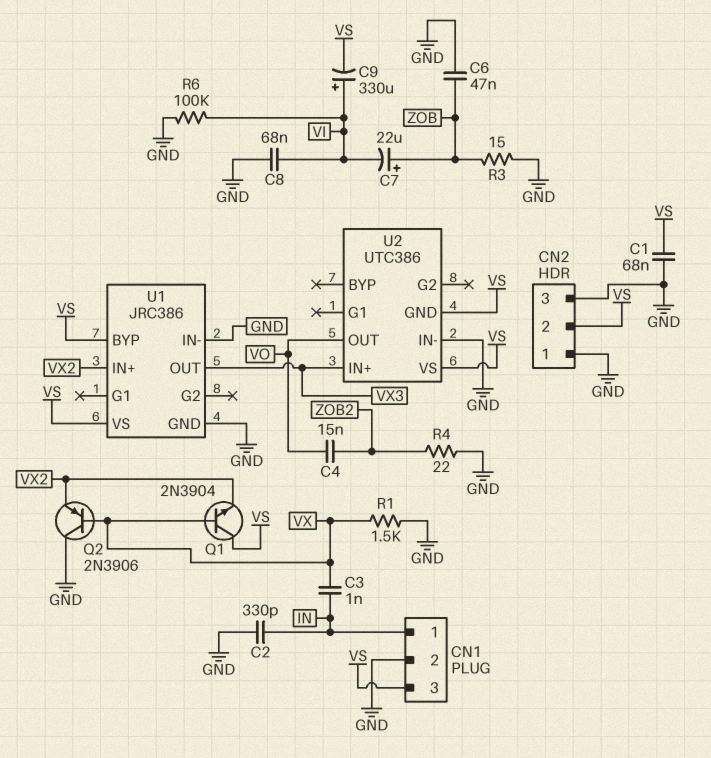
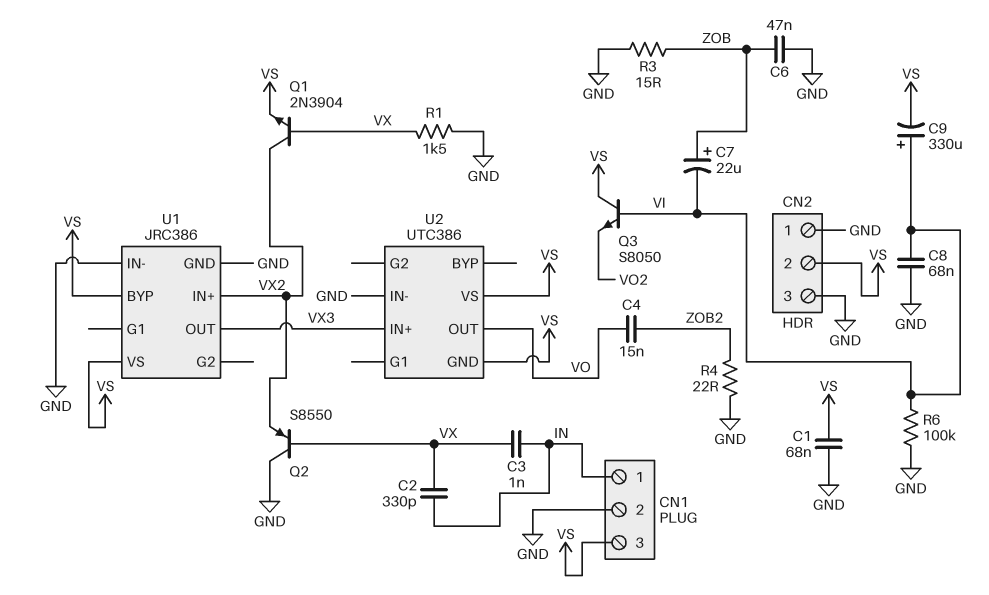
C2: 330pF (GND, IN) -> 330pF (IN, VX)
Q1: NPN 2N3904 (B VX, C VS, E VX2) -> NPN 2N3904 (B VX, C VX2, E VS)
Q2: PNP 2N3906 (B VX, C GND, E VX2) -> PNP S8550 (B VX, C GND, E VX2)
Q3: none -> NPN S8050 (B VI, C VS, E VO2)

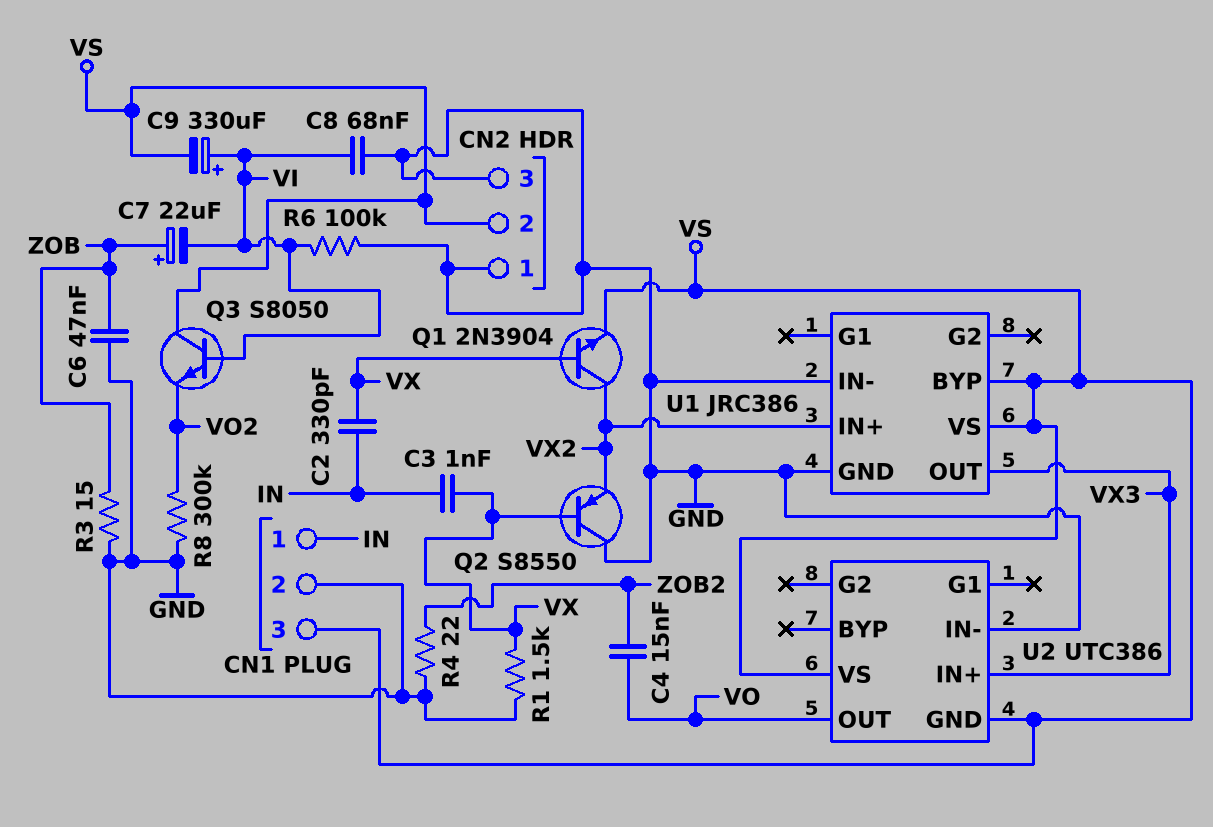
C1: 68nF (GND, VS) -> none
R8: none -> 300k (GND, VO2)

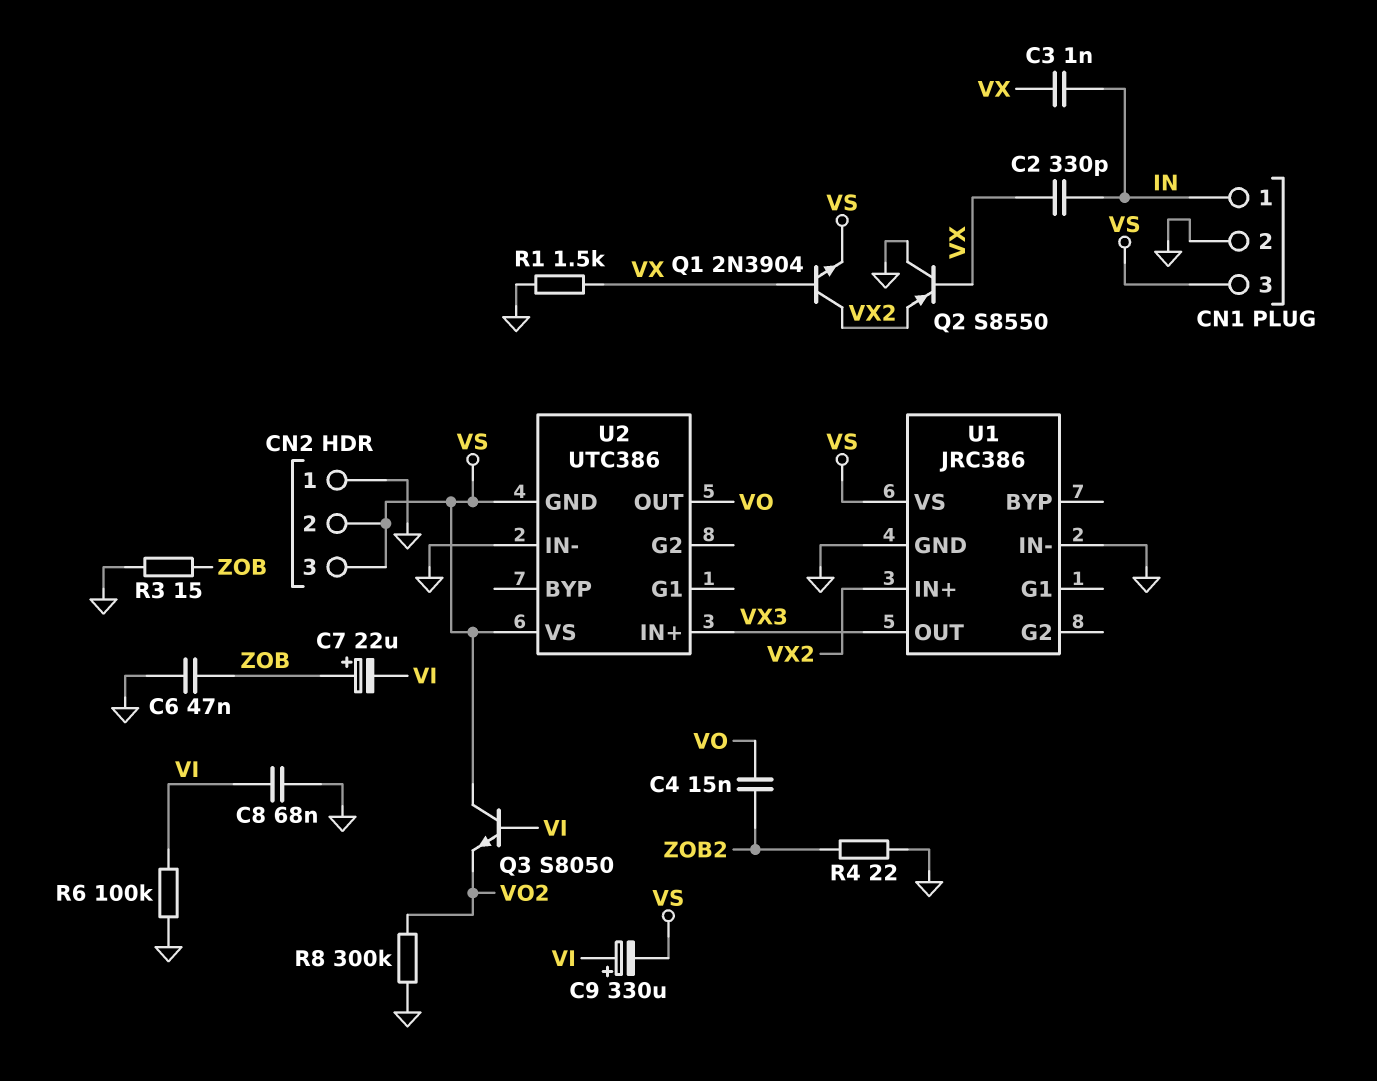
CN2 pin 3: GND -> VS
U1 pin BYP: VS -> none

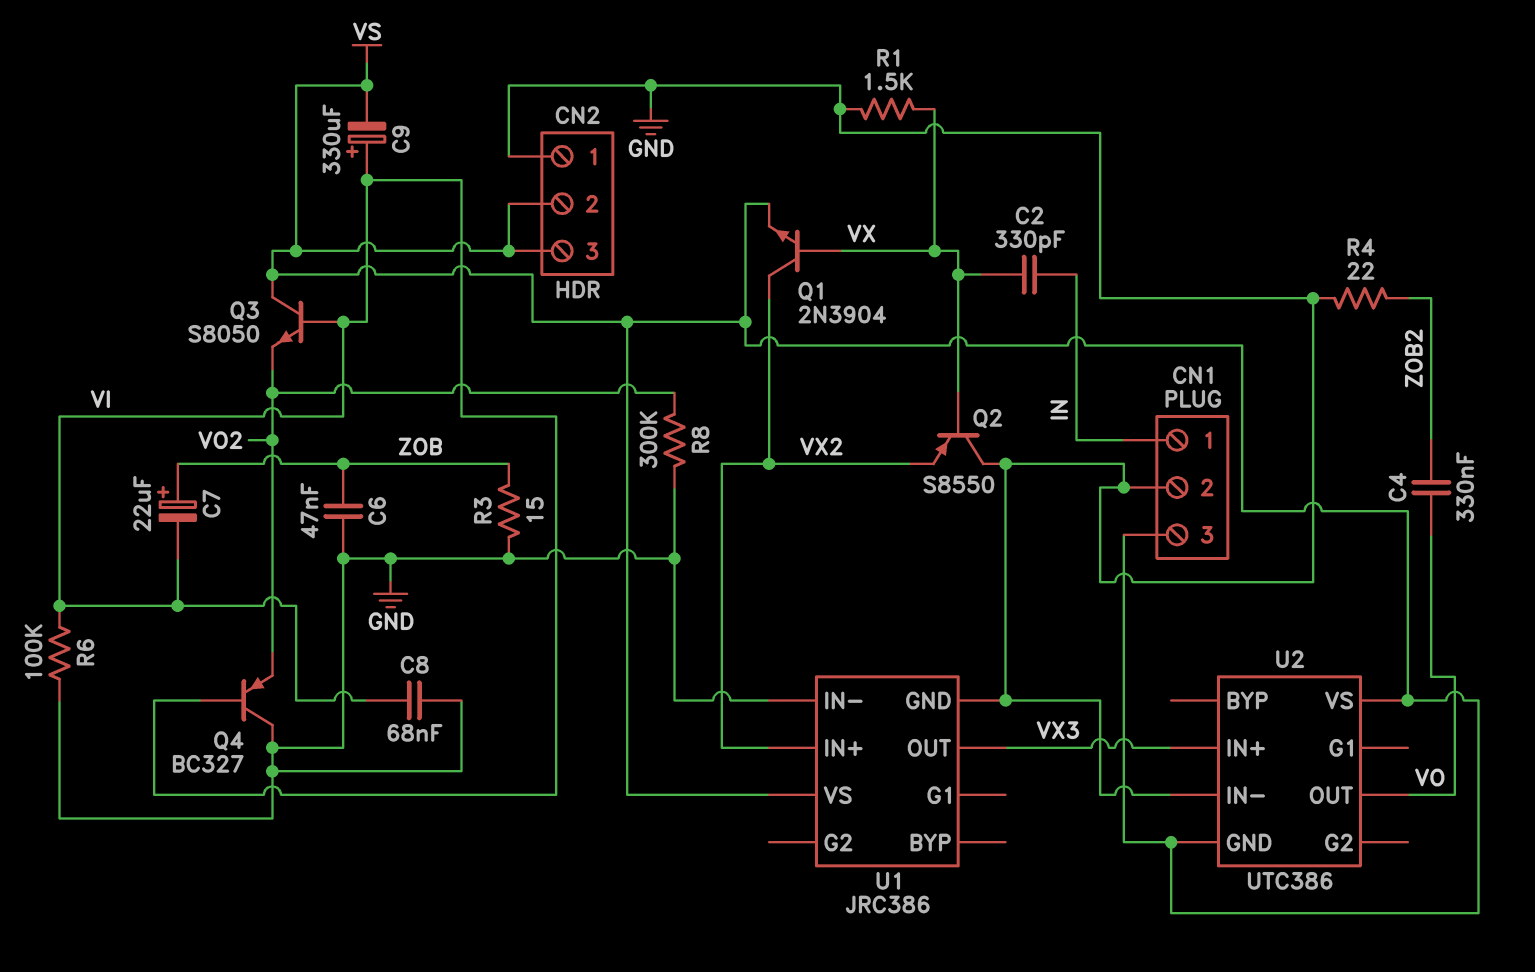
C3: 1nF (IN, VX) -> none
C4: 15nF (VO, ZOB2) -> 330nF (VO, ZOB2)
Q4: none -> PNP BC327 (B VI, C GND, E VO2)

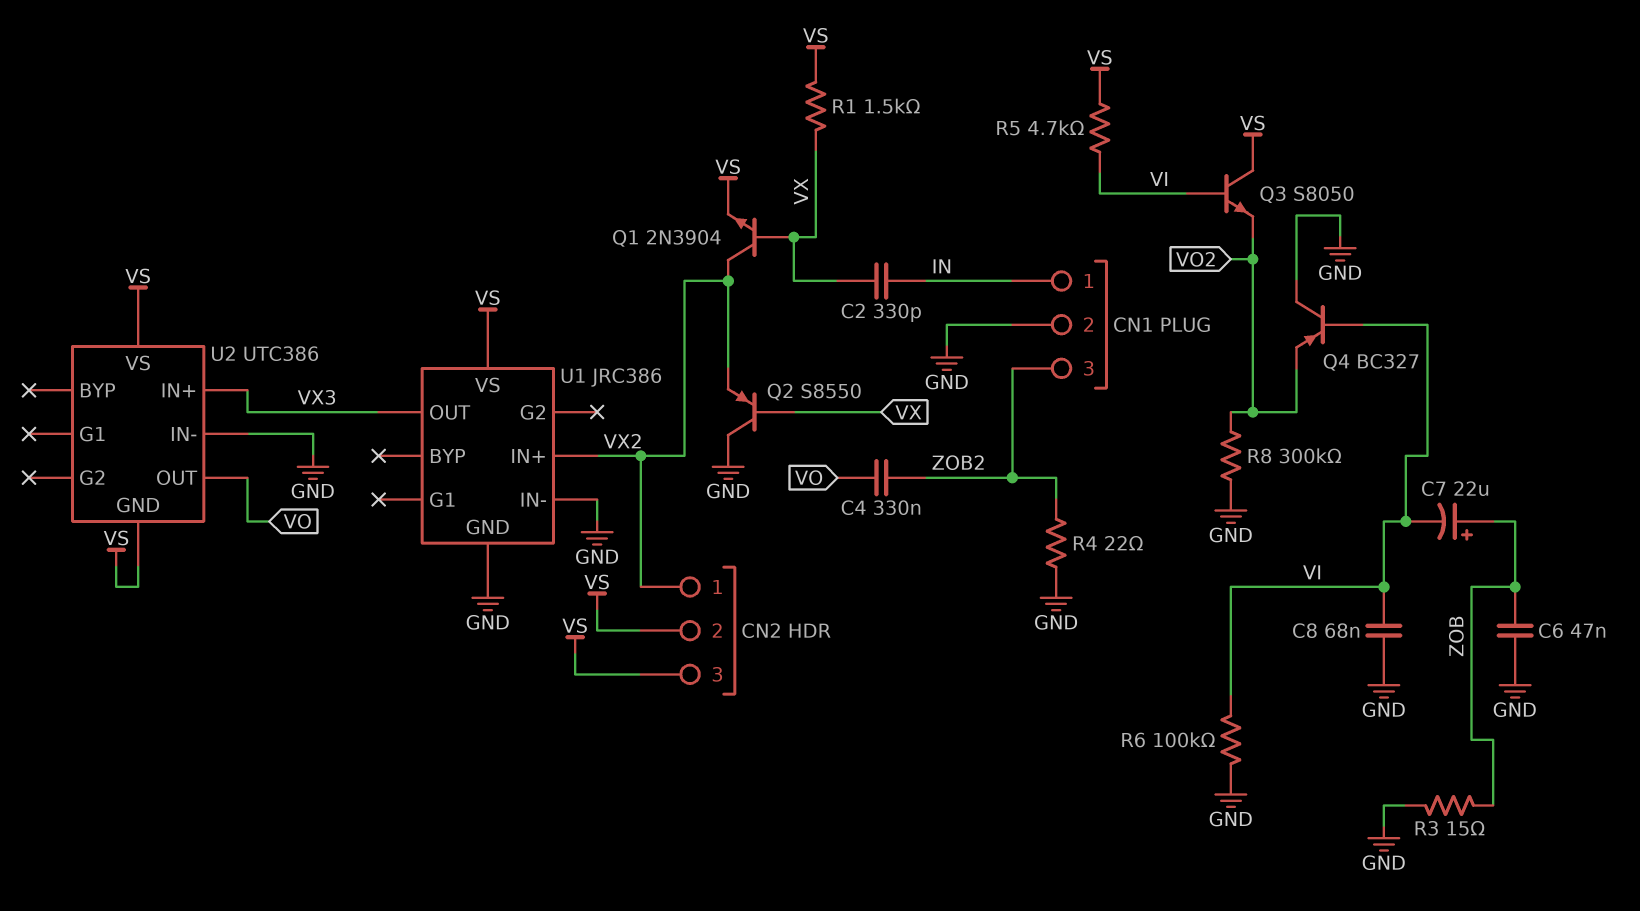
C9: 330uF (plus VI, minus VS) -> none
CN1 pin 3: VS -> ZOB2
CN2 pin 1: GND -> VX2
R1: 1.5k (GND, VX) -> 1.5k (VS, VX)
R5: none -> 4.7k (VI, VS)

